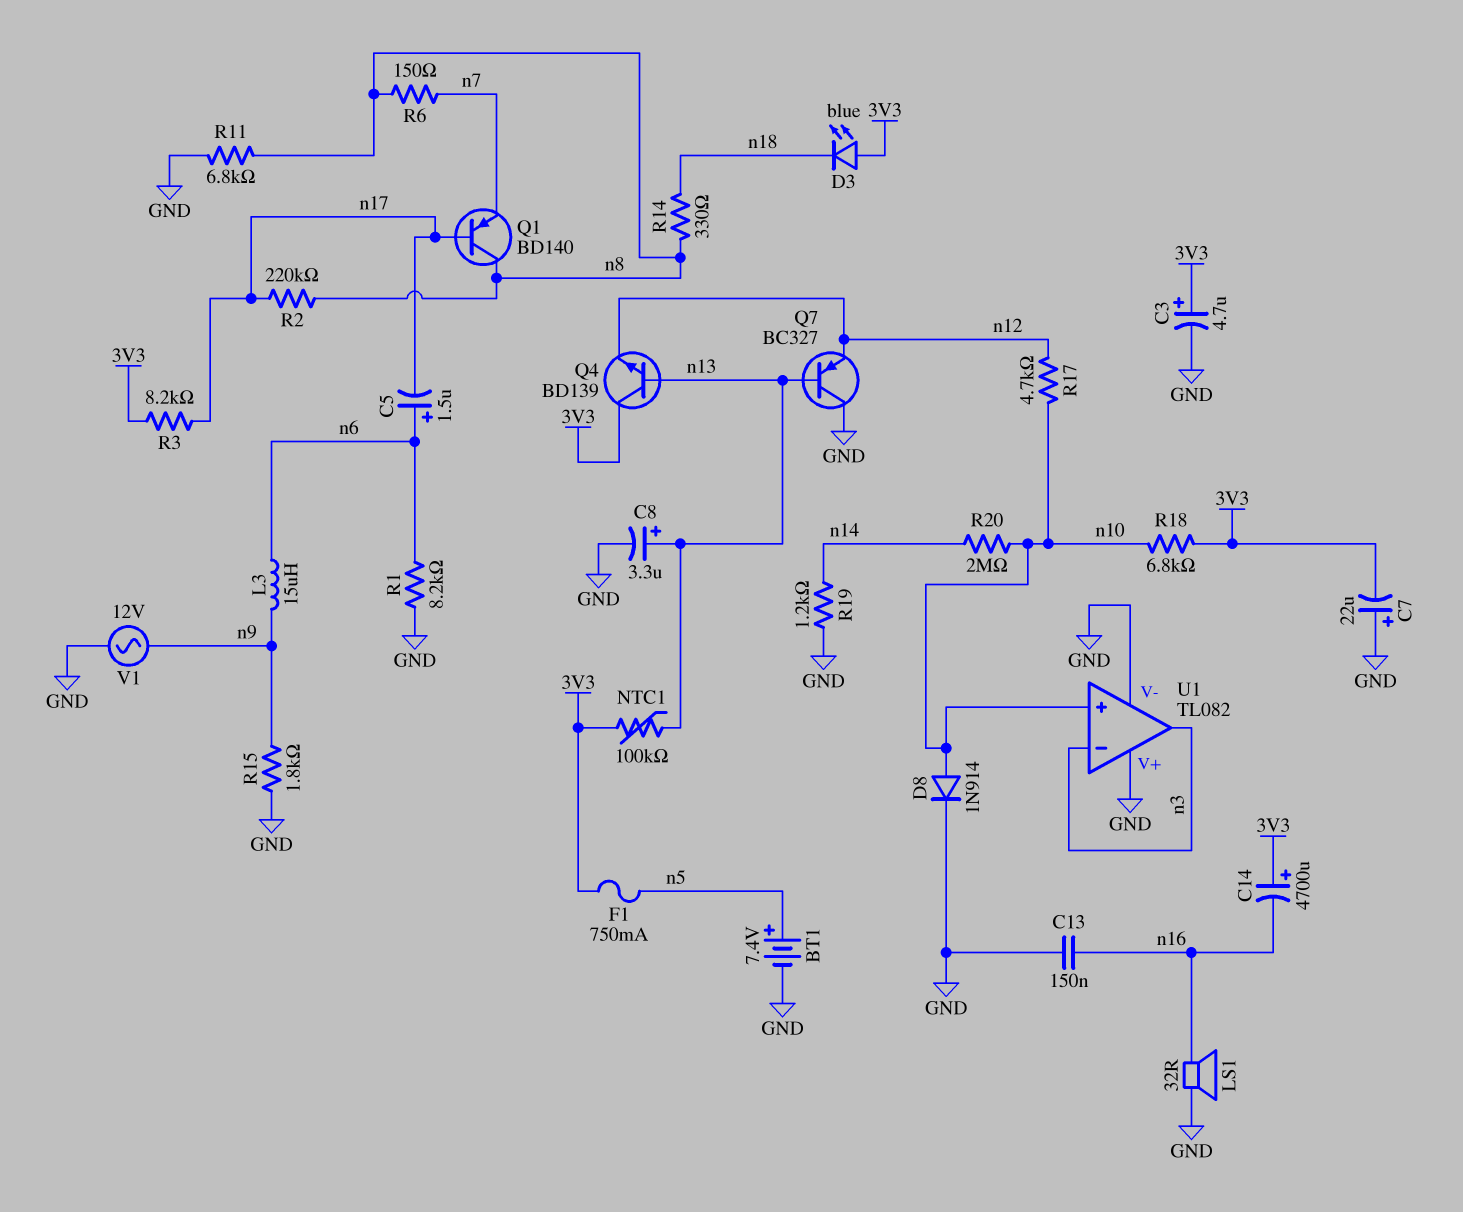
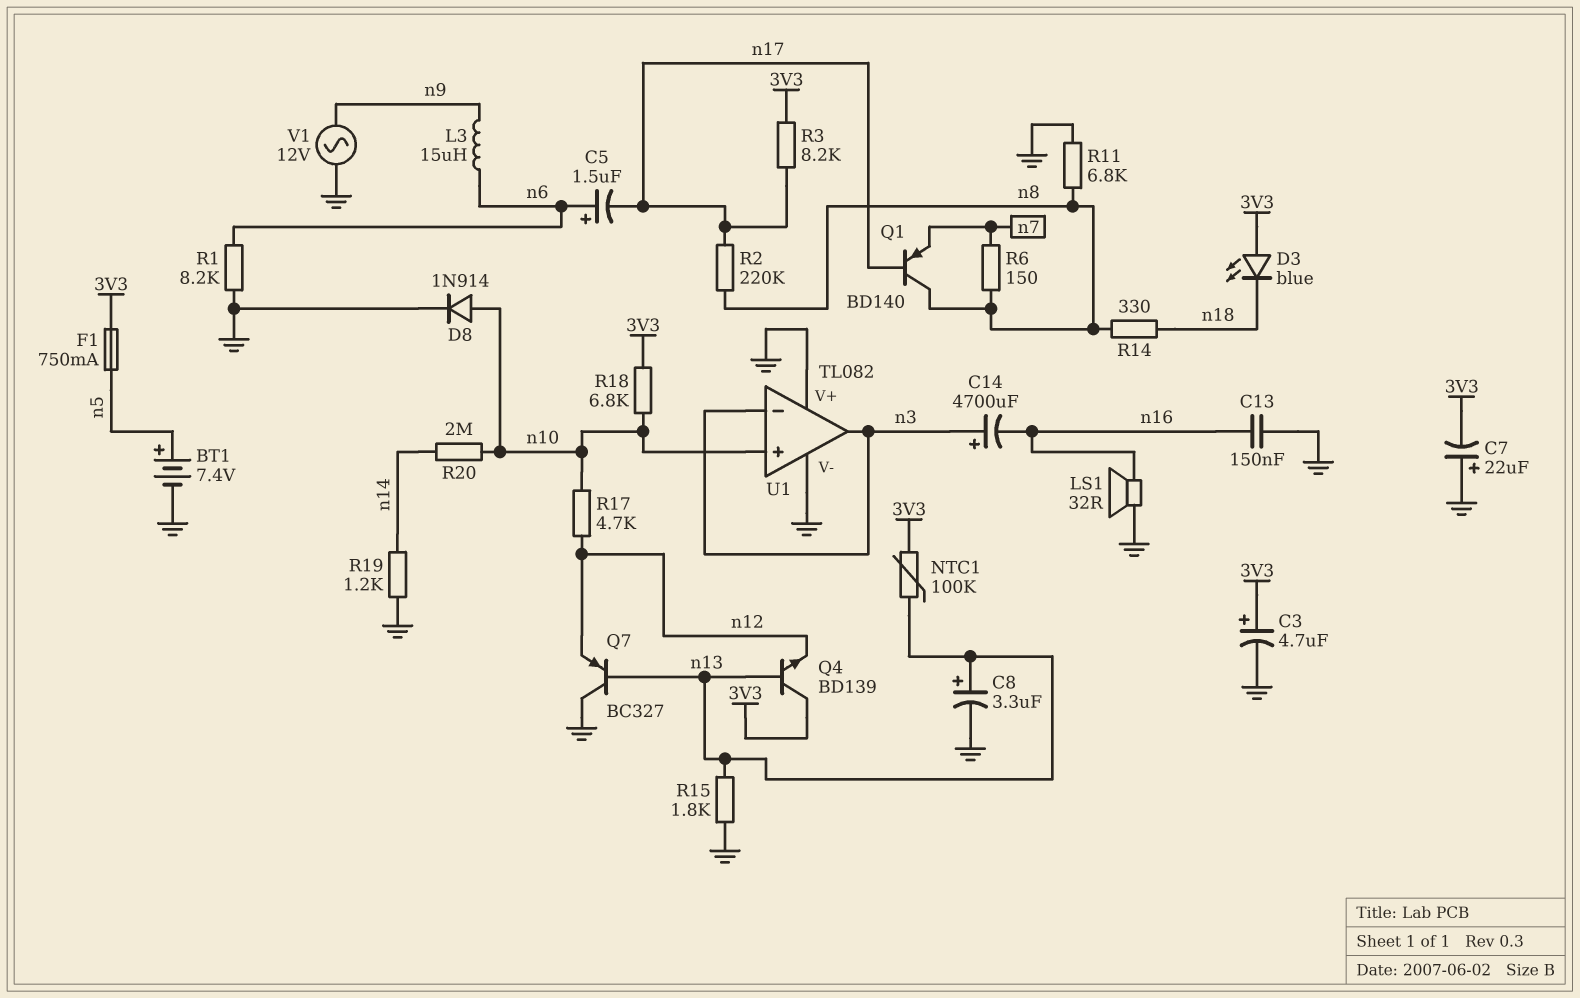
C14: 4700uF (plus 3V3, minus n16) -> 4700uF (plus n3, minus n16)
R15: 1.8k (GND, n9) -> 1.8k (GND, n13)

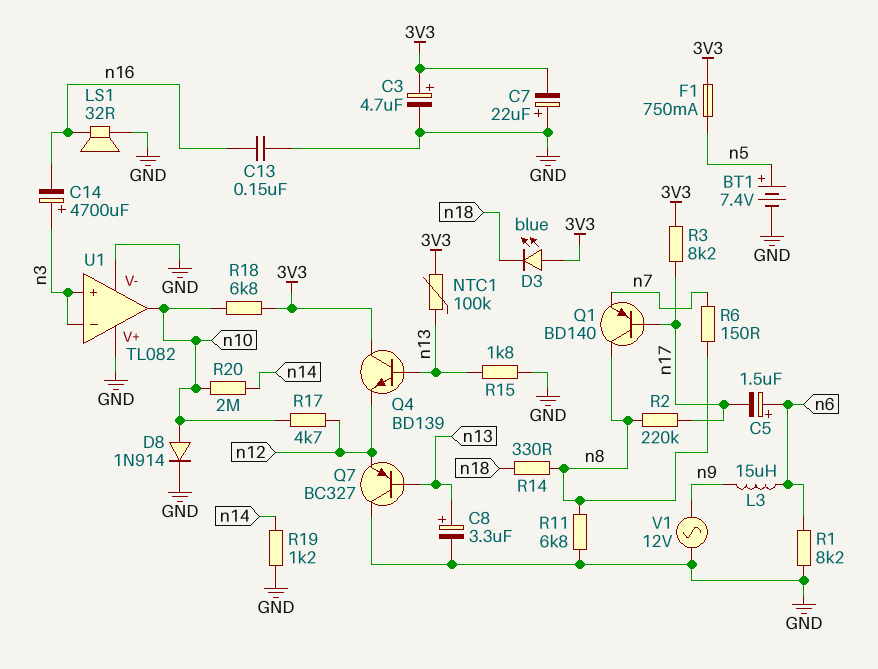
U1 pin in+: n10 -> n3
U1 pin out: n3 -> n10

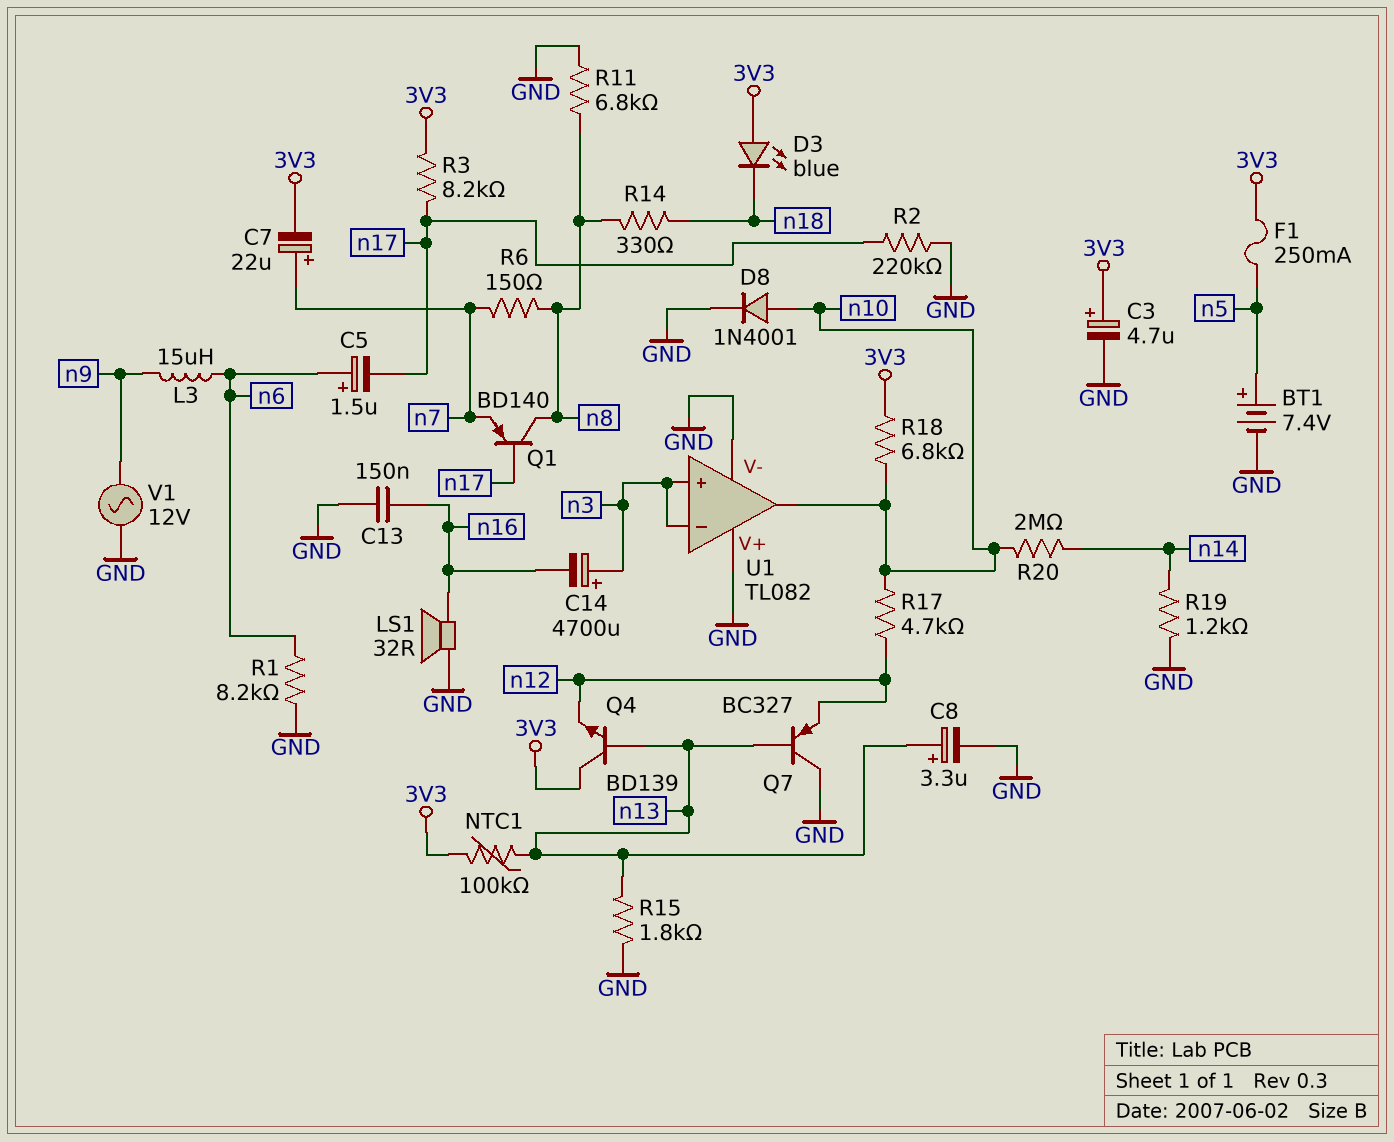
C7: 22uF (plus GND, minus 3V3) -> 22uF (plus n7, minus 3V3)
D8: diode 1N914 (A n10, K GND) -> diode 1N4001 (A n10, K GND)
F1: 750mA (3V3, n5) -> 250mA (3V3, n5)
R2: 220k (n8, n17) -> 220k (GND, n17)

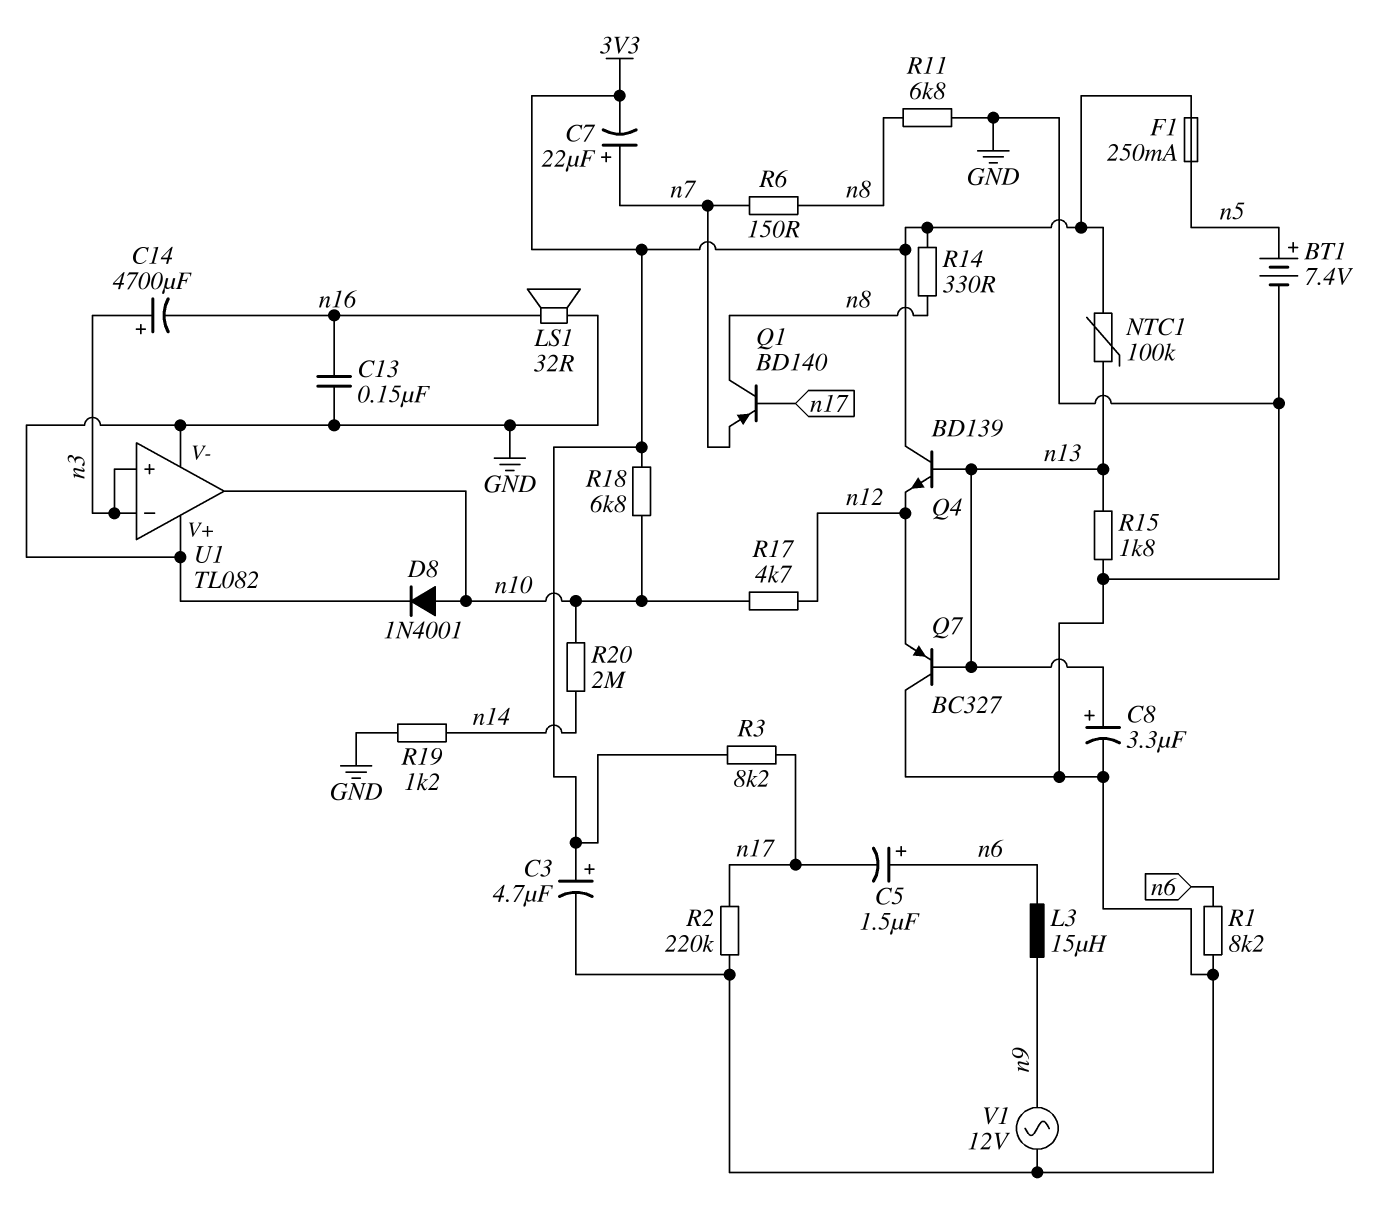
D3: LED blue (A 3V3, K n18) -> none
R14: 330 (n8, n18) -> 330 (3V3, n8)

